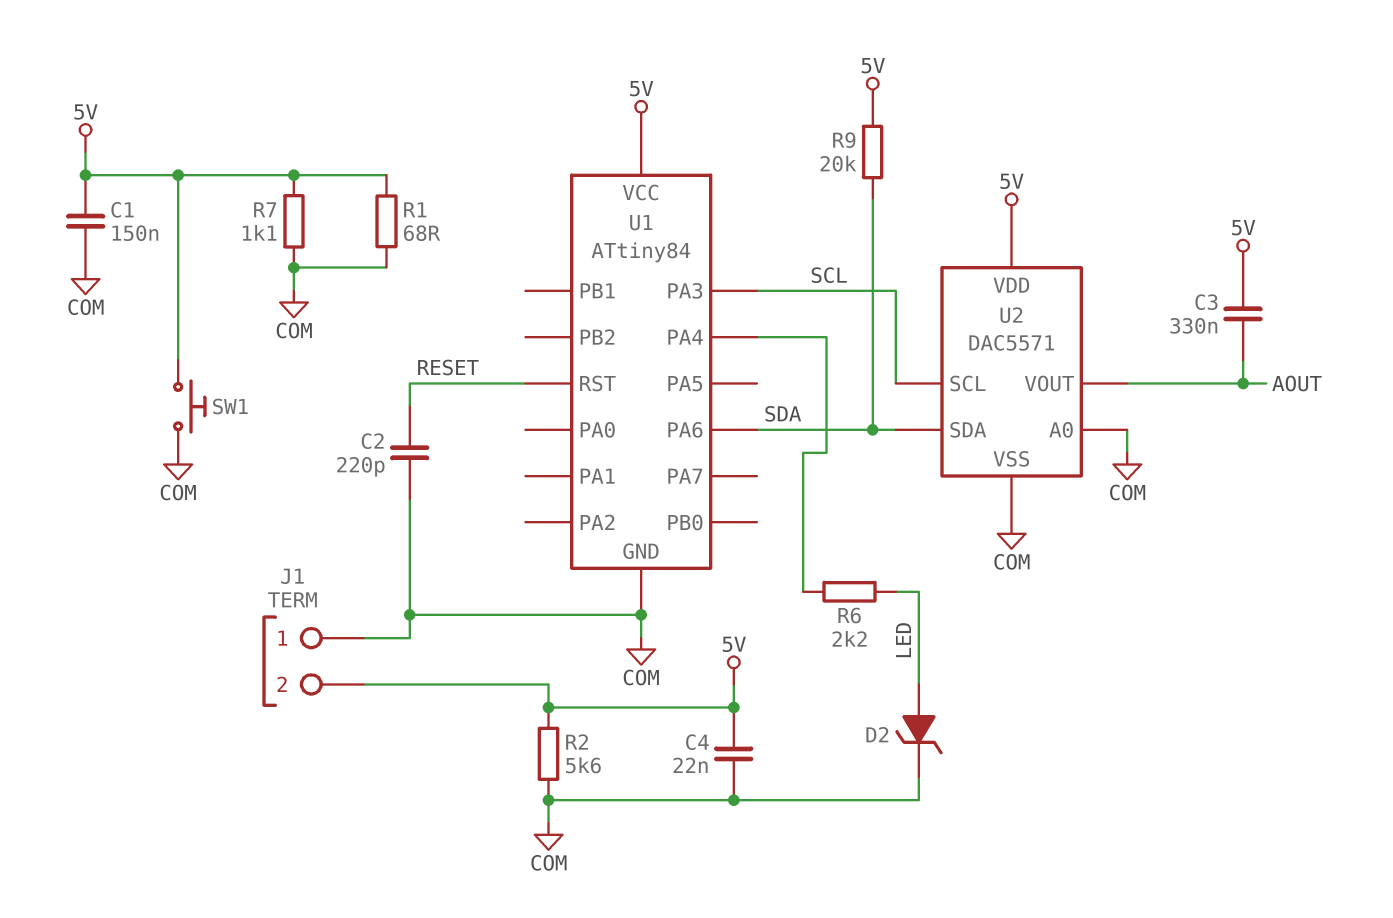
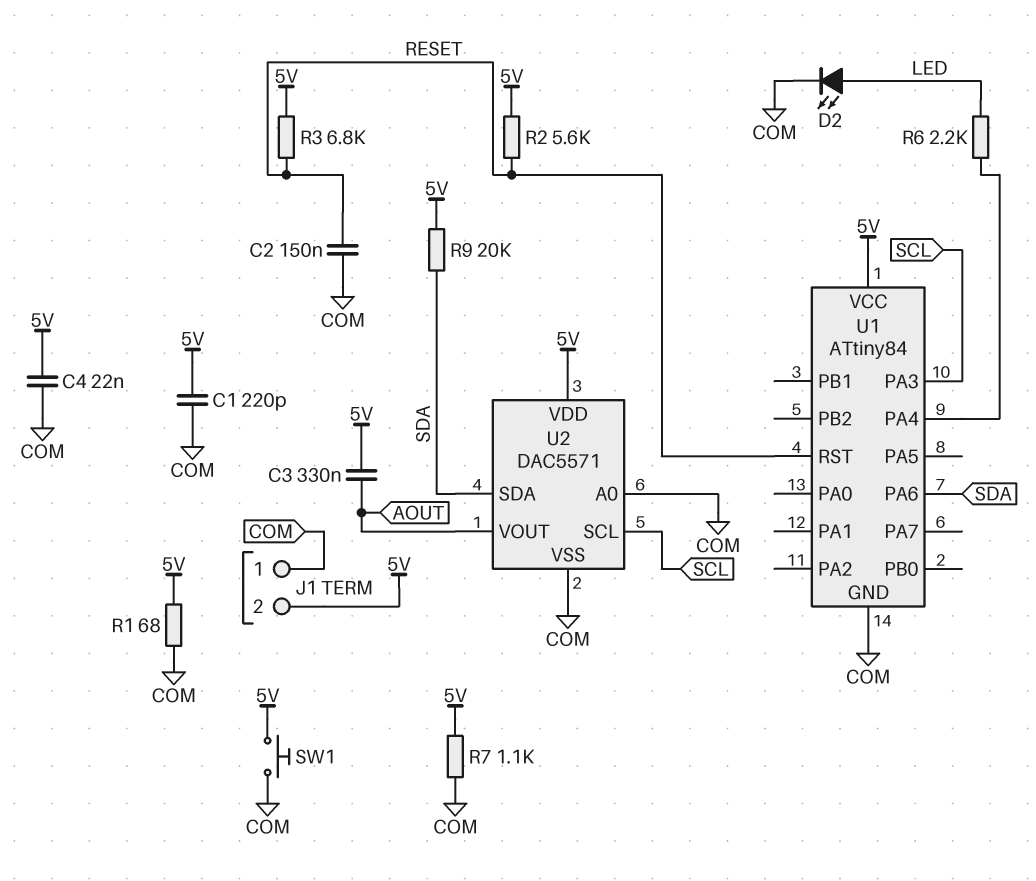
C1: 150nF (5V, COM) -> 220pF (5V, COM)
C2: 220pF (COM, RESET) -> 150nF (COM, RESET)
D2: zener (A LED, K COM) -> LED (A LED, K COM)
R2: 5.6k (5V, COM) -> 5.6k (5V, RESET)
R3: none -> 6.8k (5V, RESET)

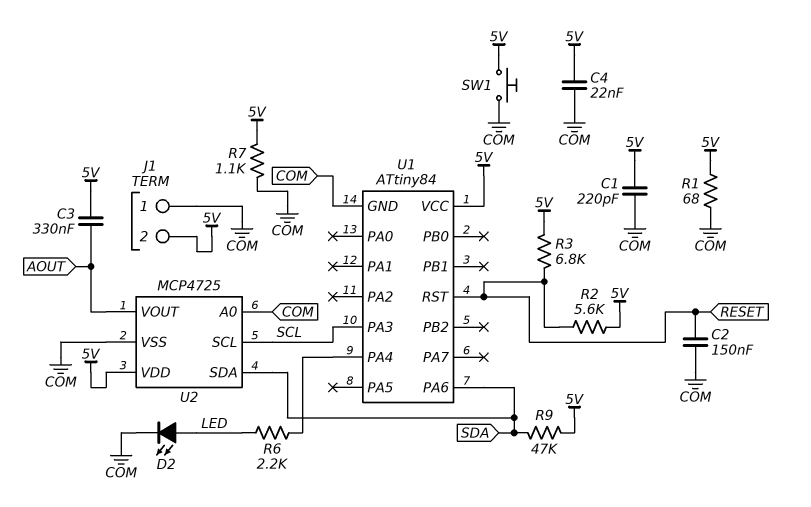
R9: 20k (5V, SDA) -> 47k (5V, SDA)
U2: DAC5571 -> MCP4725

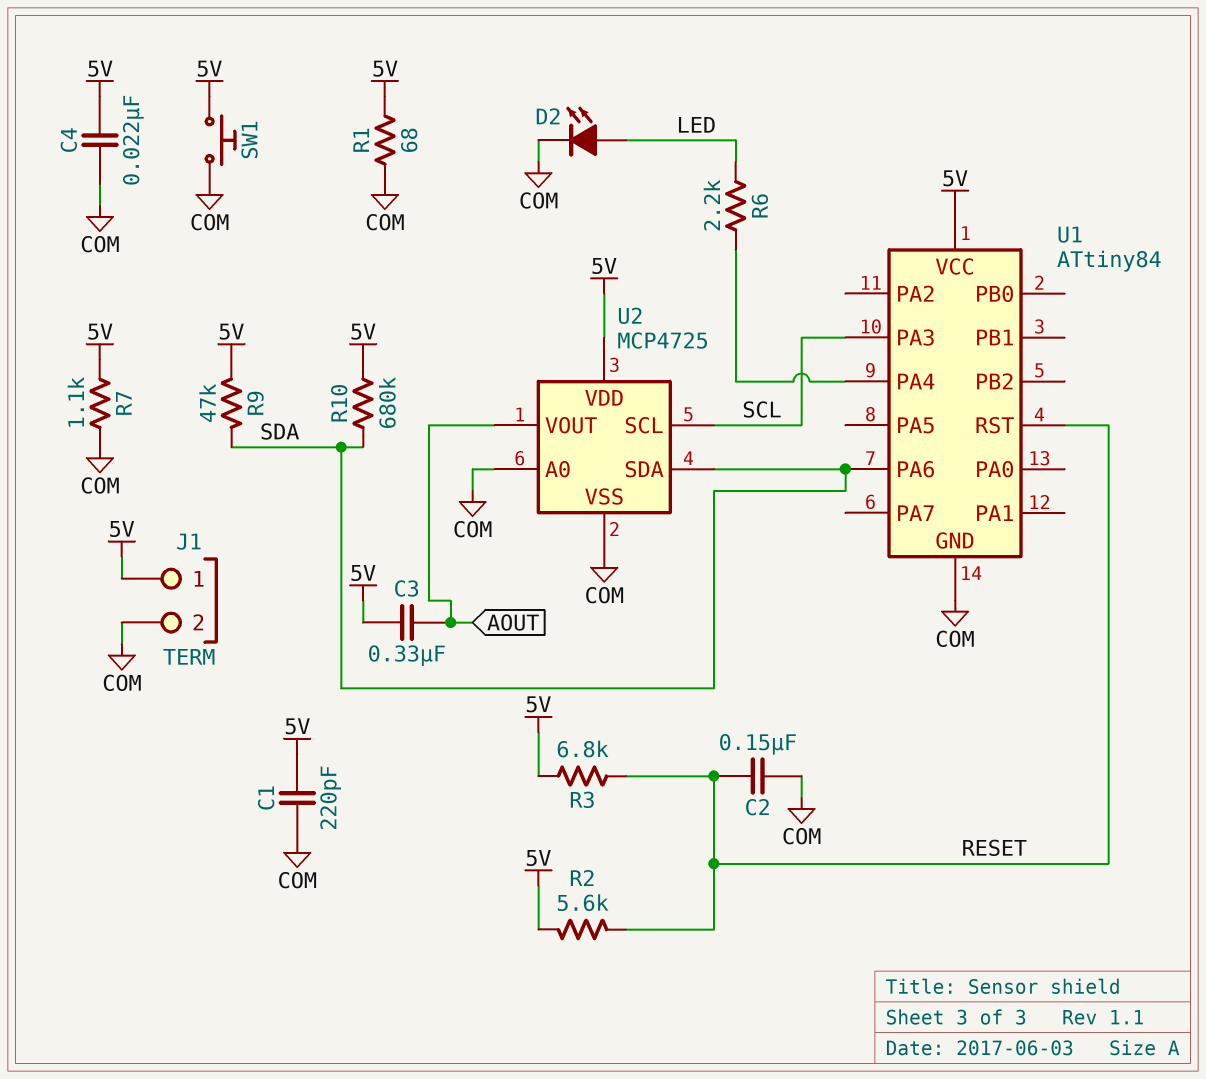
J1 pin 1: COM -> 5V
J1 pin 2: 5V -> COM
R10: none -> 680k (5V, SDA)

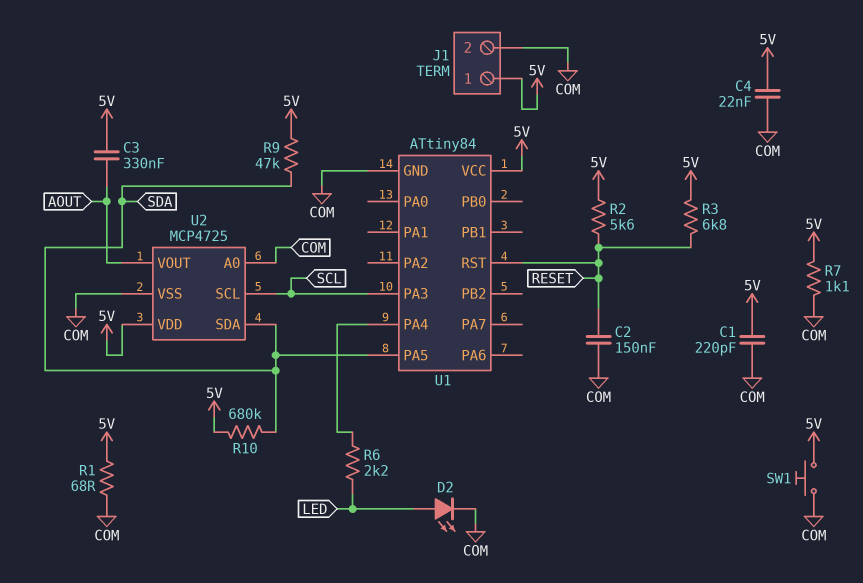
U1 pin PA5: none -> SDA
U1 pin PA6: SDA -> none

